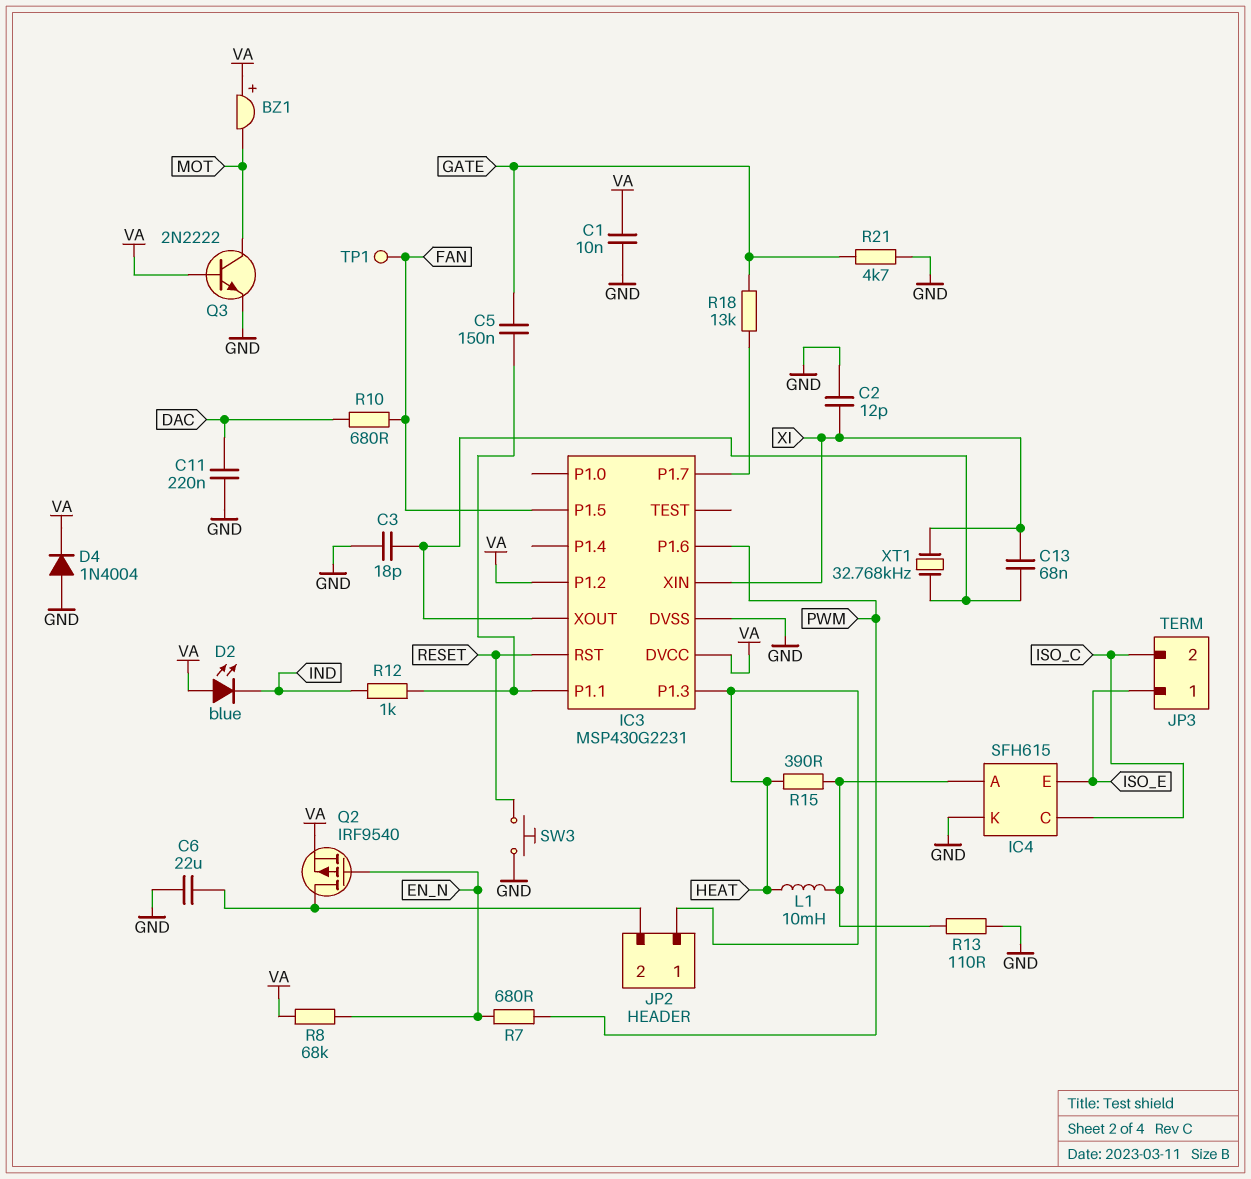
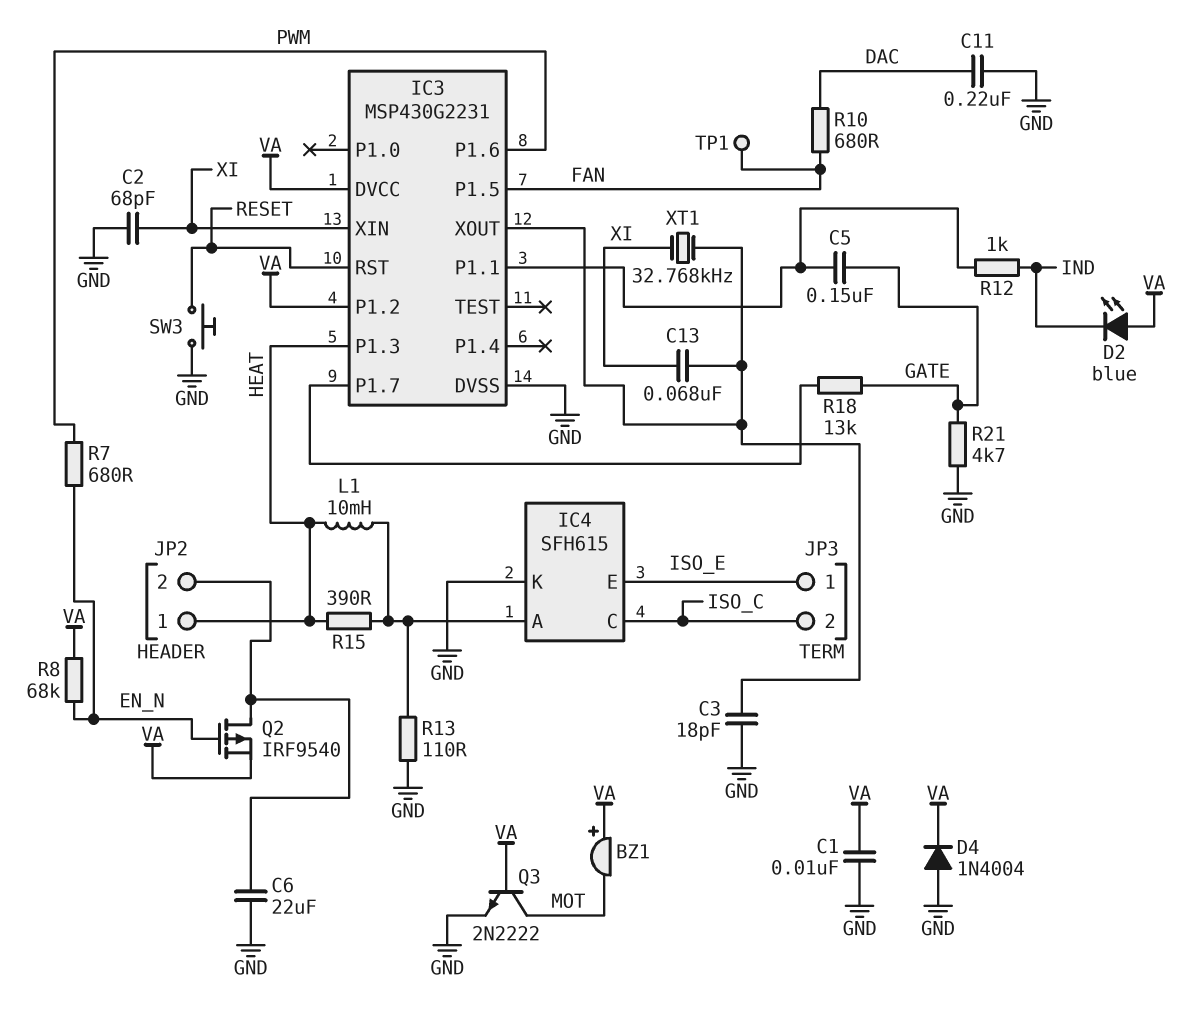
C2: 12pF (GND, XI) -> 68pF (GND, XI)

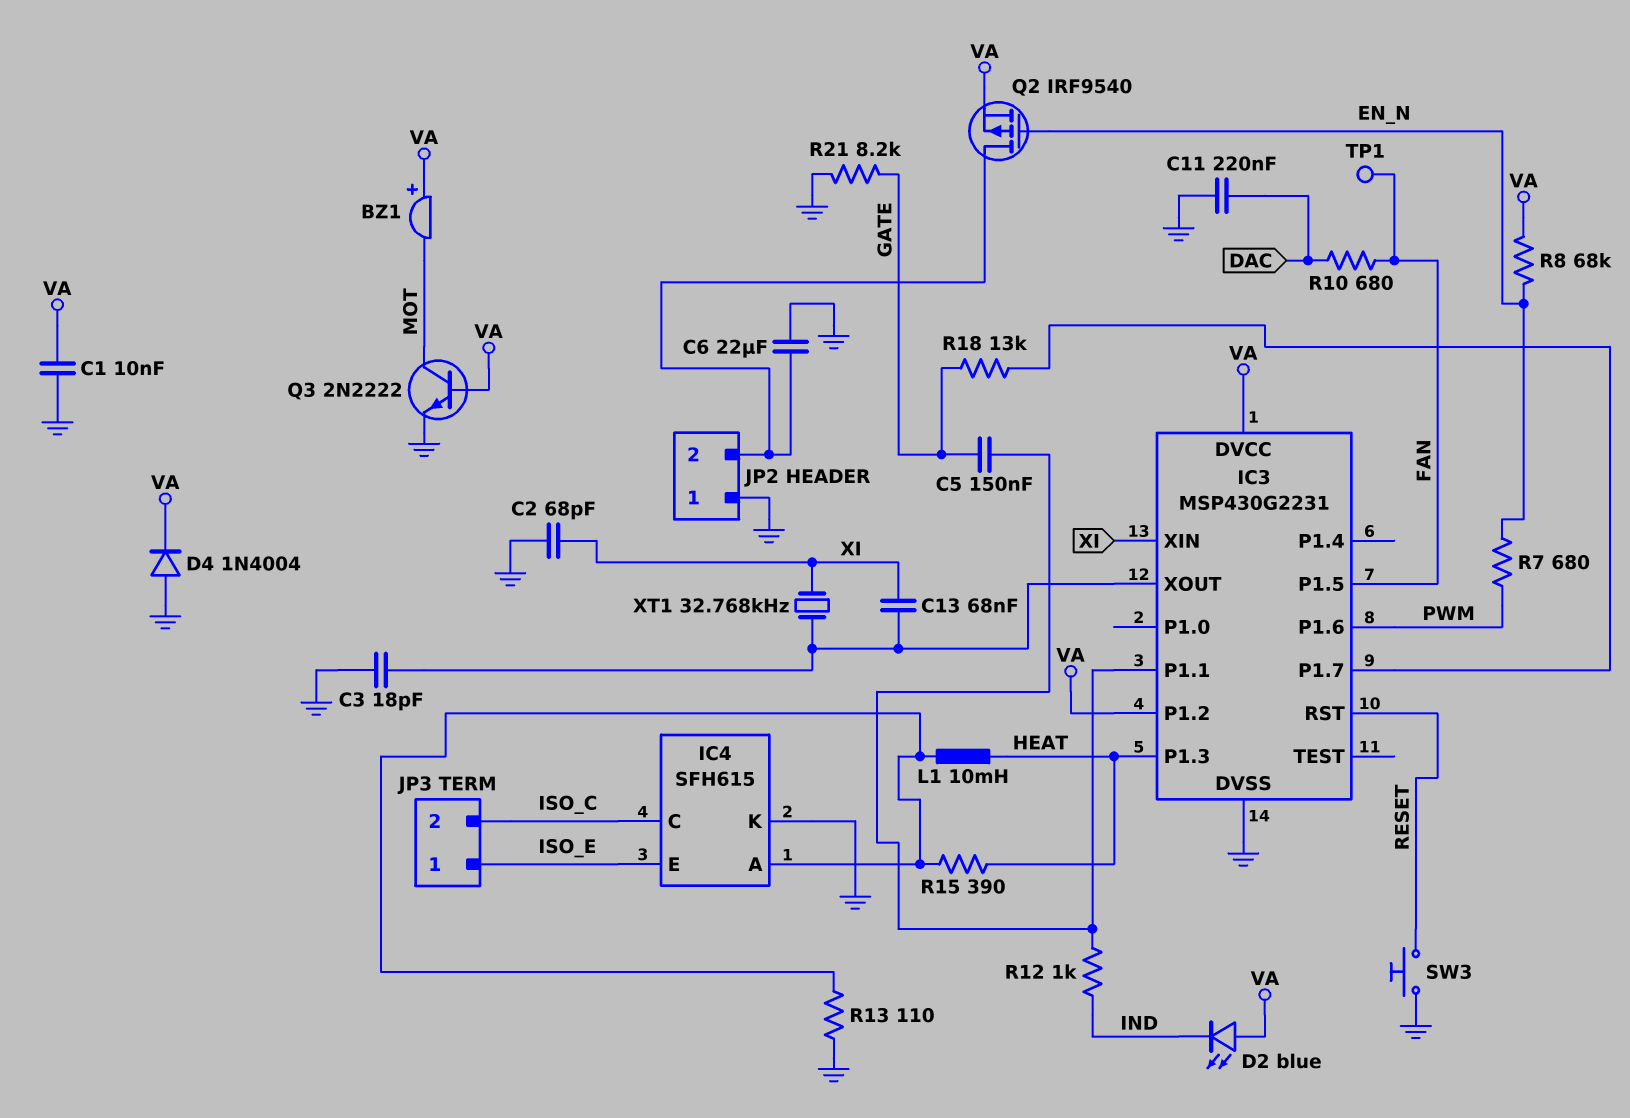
JP2 pin 1: HEAT -> GND
R21: 4.7k (GATE, GND) -> 8.2k (GATE, GND)

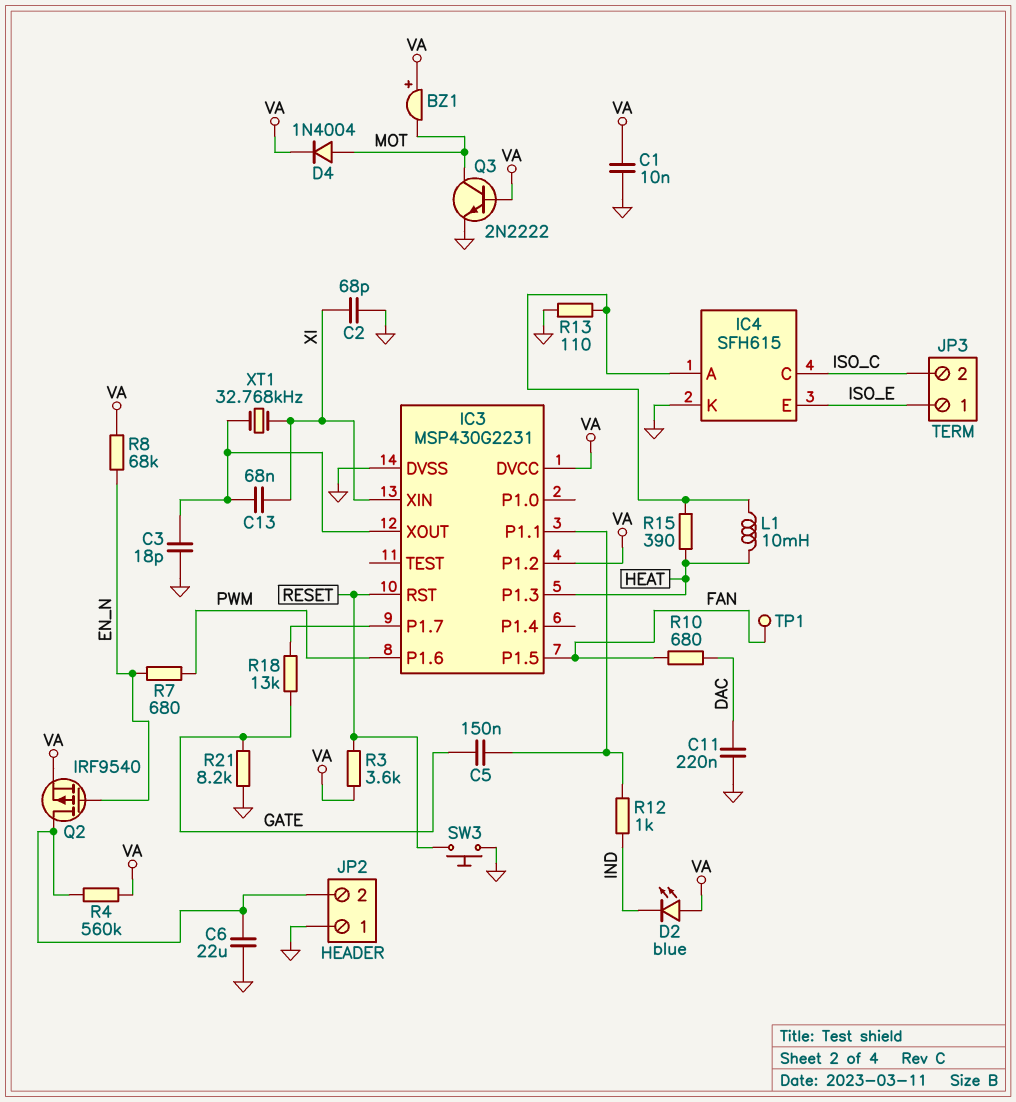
D4: diode 1N4004 (A GND, K VA) -> diode 1N4004 (A MOT, K VA)
R3: none -> 3.6k (RESET, VA)
R4: none -> 560k (JP2/2, VA)

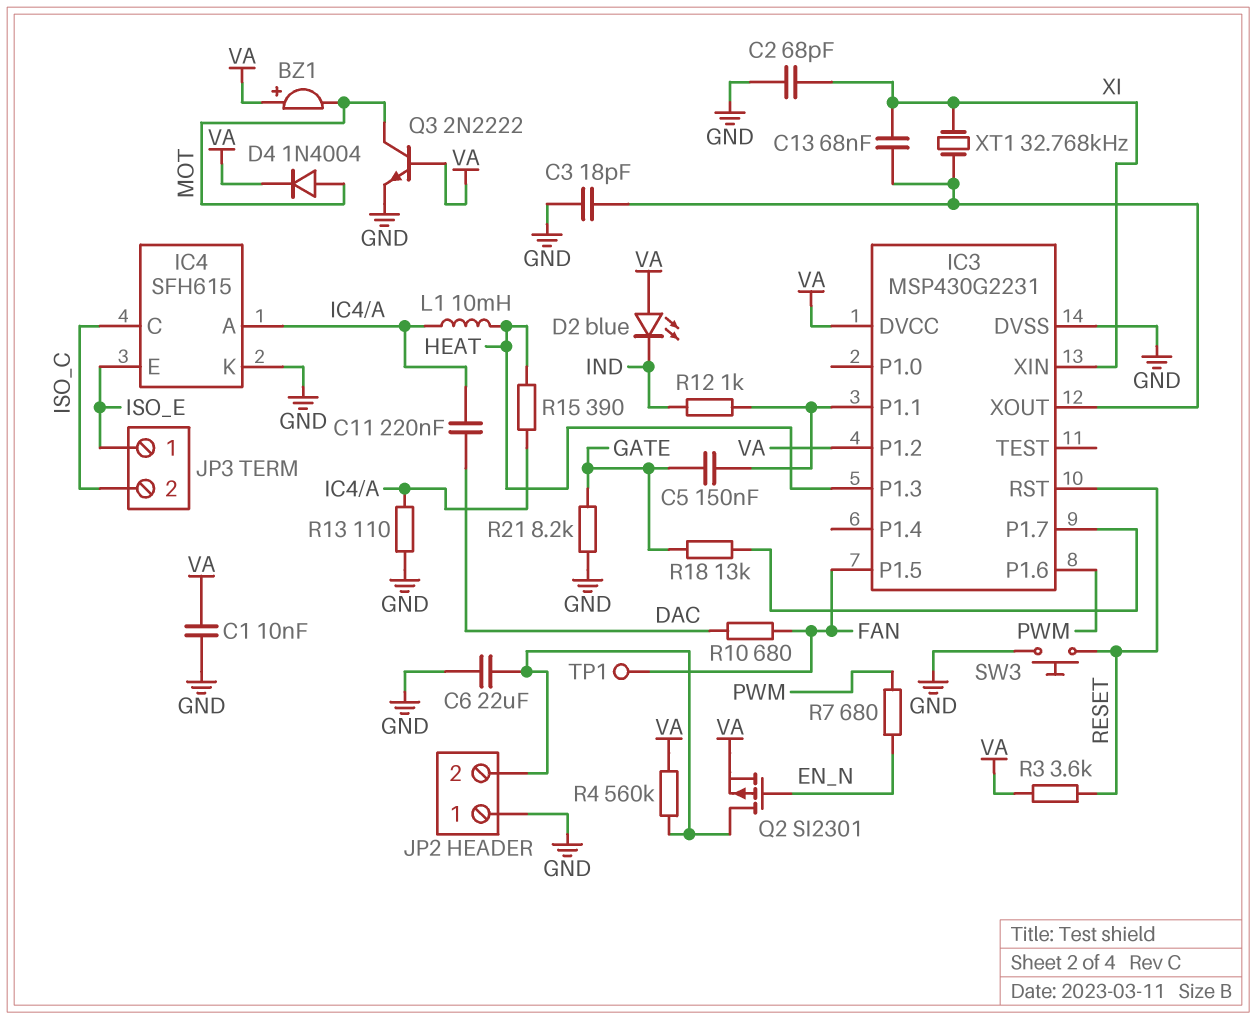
C11: 220nF (DAC, GND) -> 220nF (DAC, IC4/A)
Q2: PMOS IRF9540 (G EN_N, D JP2/2, S VA) -> PMOS SI2301 (G EN_N, D JP2/2, S VA)
R8: 68k (EN_N, VA) -> none

